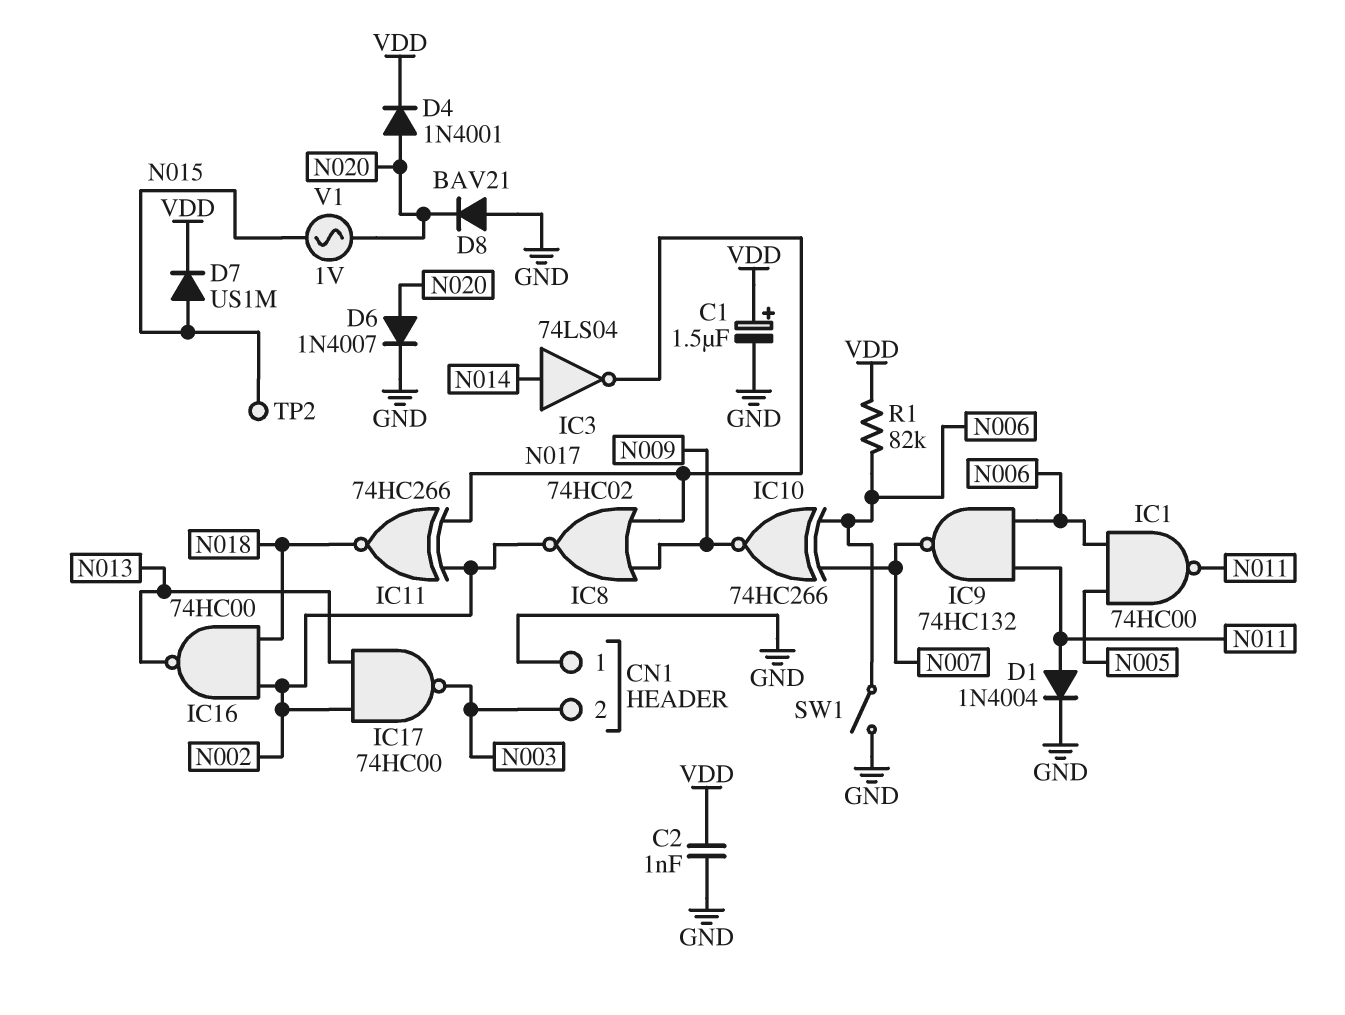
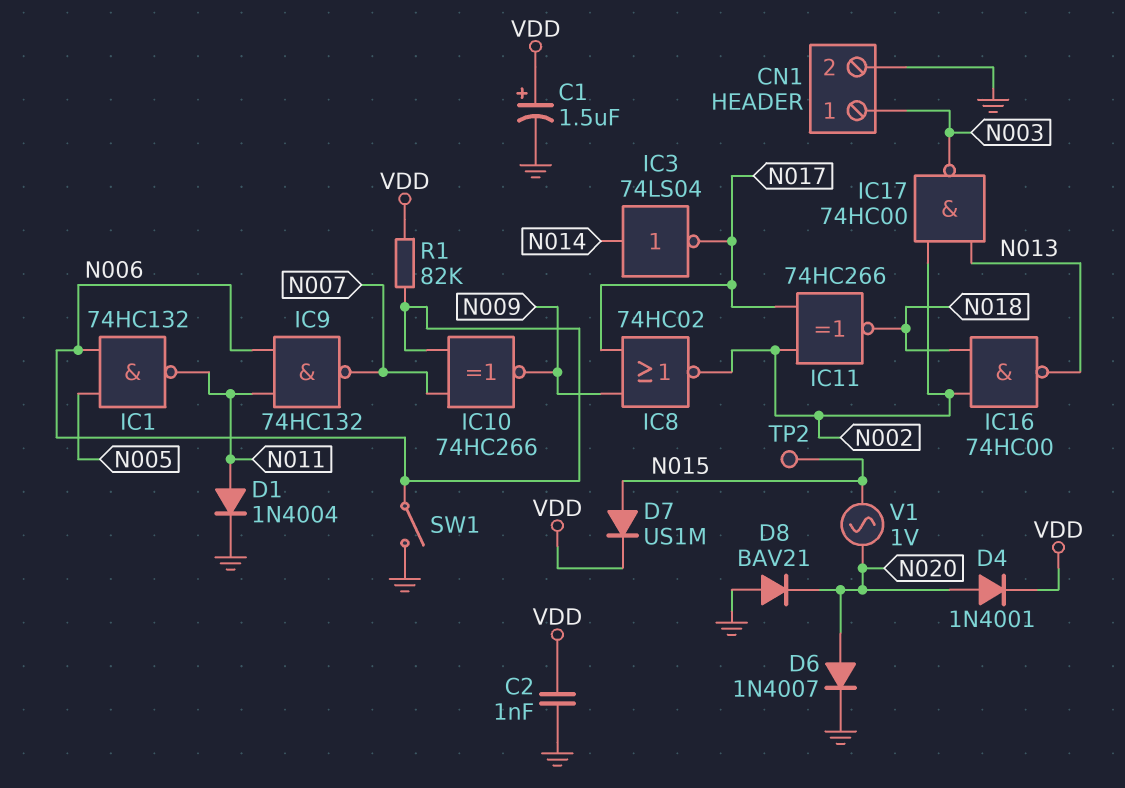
CN1 pin 1: GND -> N003
CN1 pin 2: N003 -> GND
IC1: NAND 74HC00 (in N005, in N006, out N011) -> NAND 74HC132 (in N005, in N006, out N011)

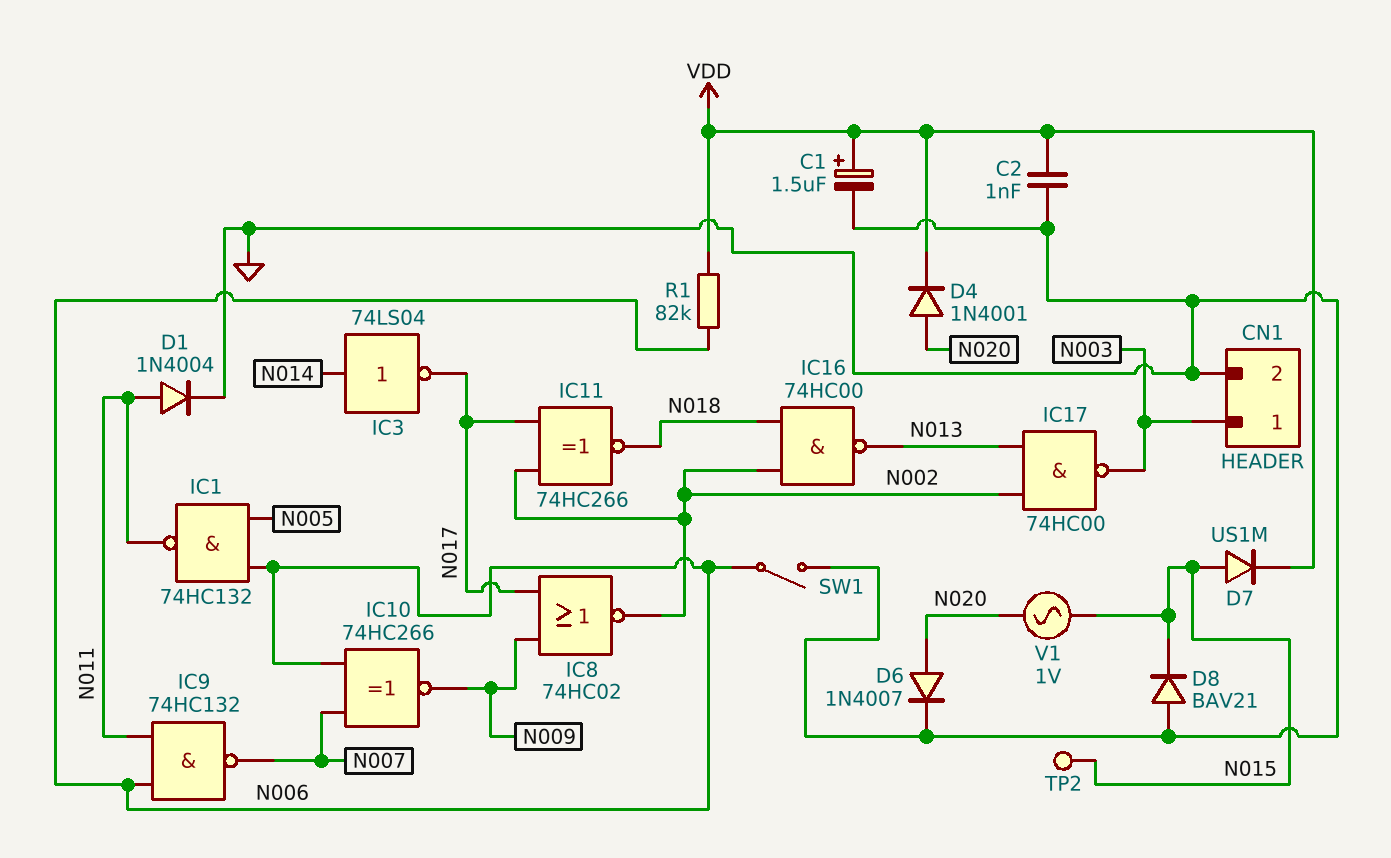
D8: diode BAV21 (A GND, K N020) -> diode BAV21 (A GND, K N015)

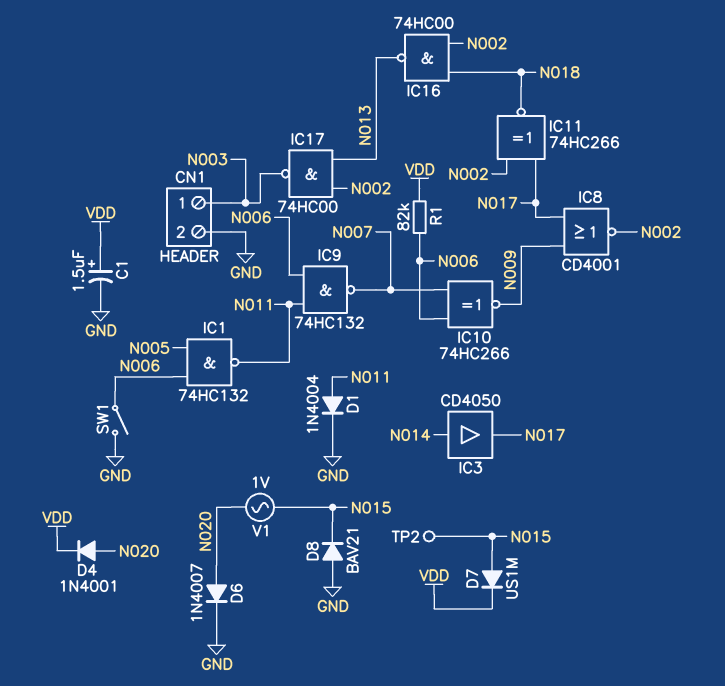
C2: 1nF (GND, VDD) -> none
IC3: NOT 74LS04 (in N014, out N017) -> buffer CD4050 (in N014, out N017)
IC8: NOR 74HC02 (in N009, in N017, out N002) -> NOR CD4001 (in N009, in N017, out N002)

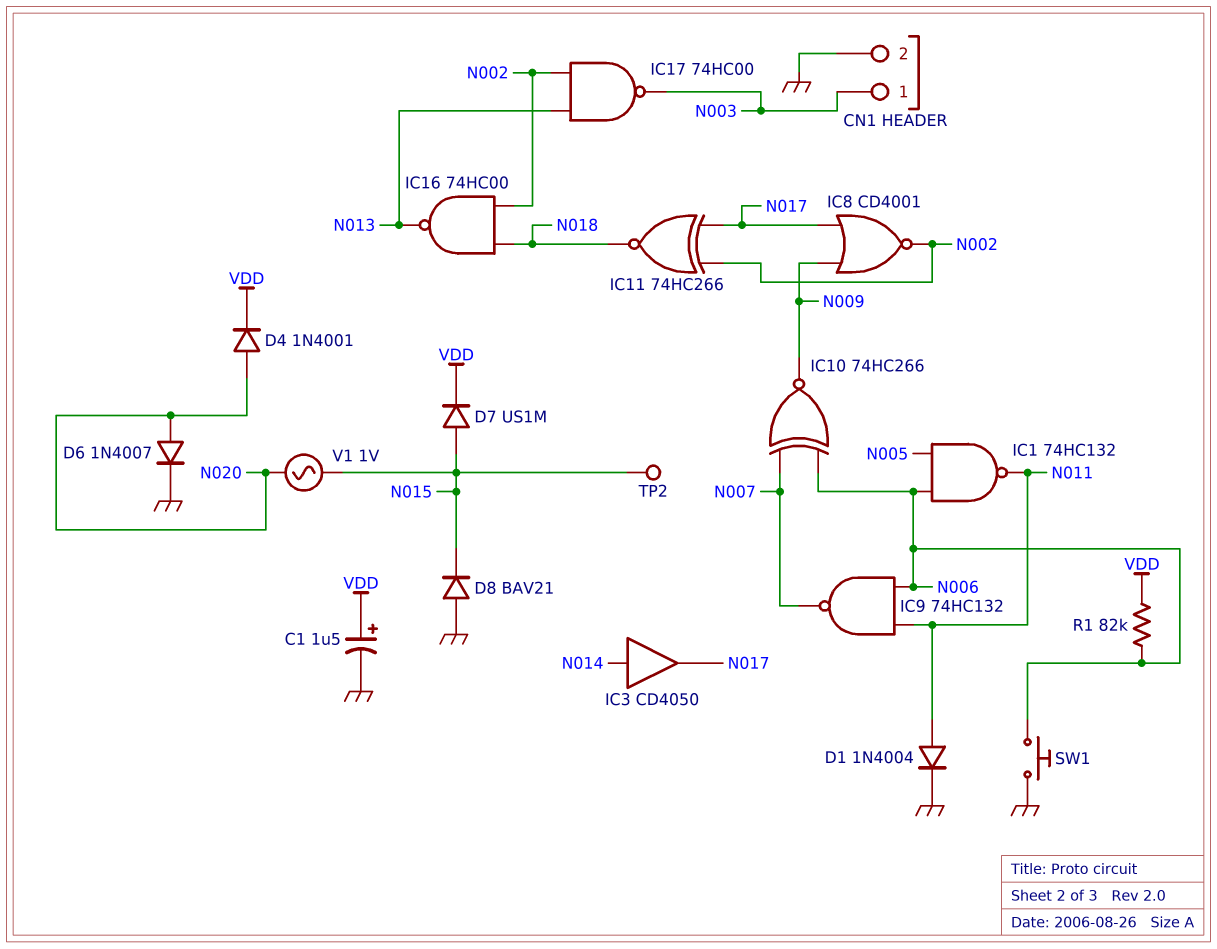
SW1: switch (GND, N006) -> button (GND, N006)

